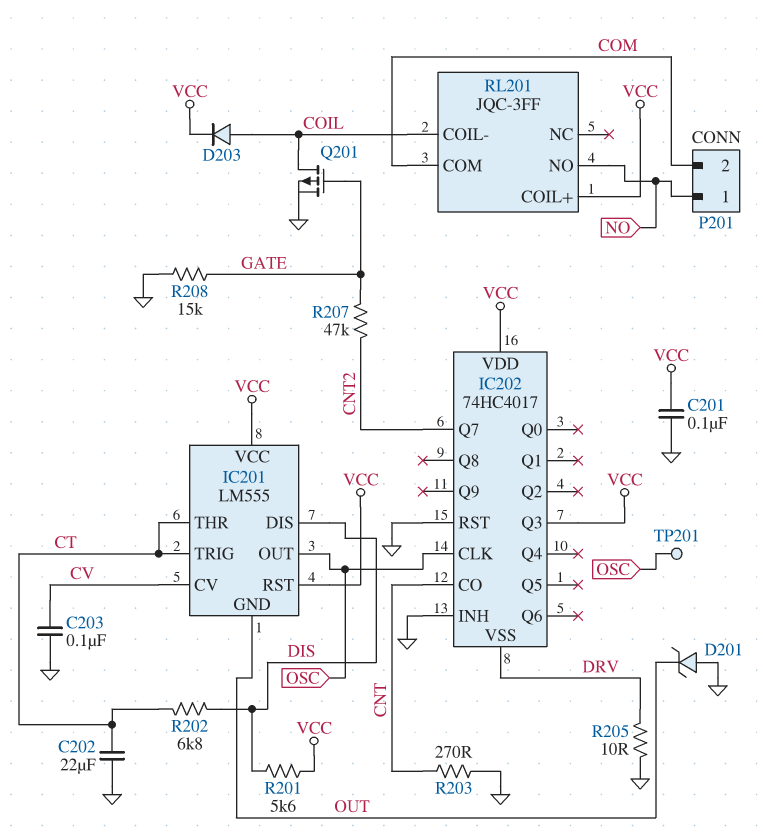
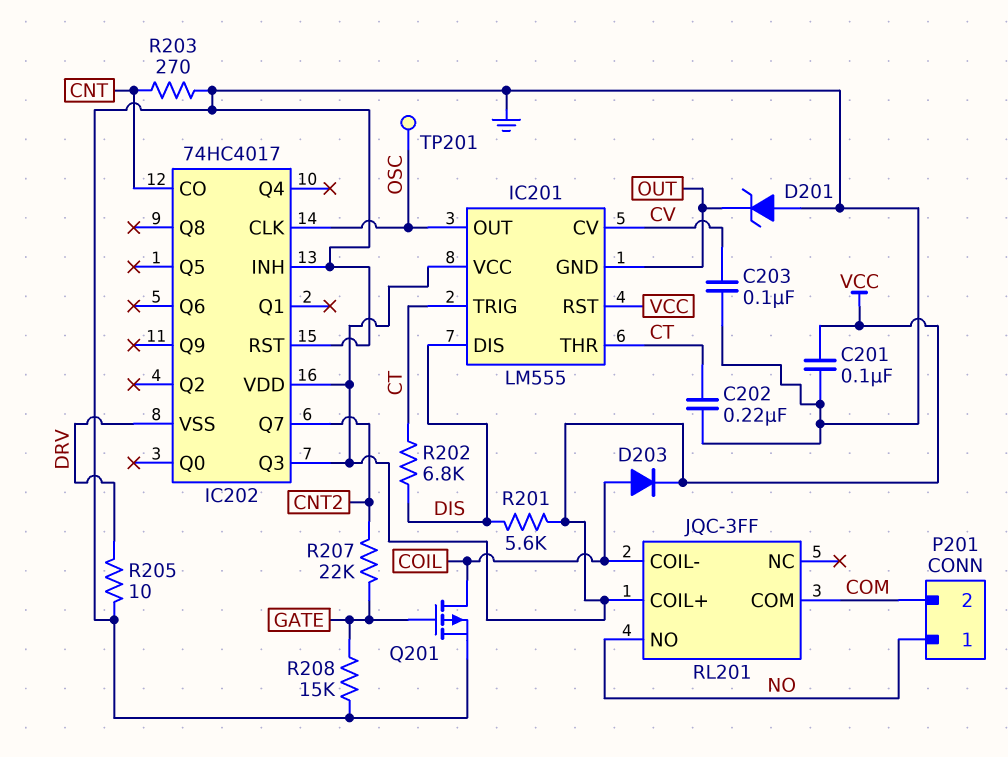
C202: 22uF (CT, GND) -> 220nF (CT, GND)
R207: 47k (CNT2, GATE) -> 22k (CNT2, GATE)

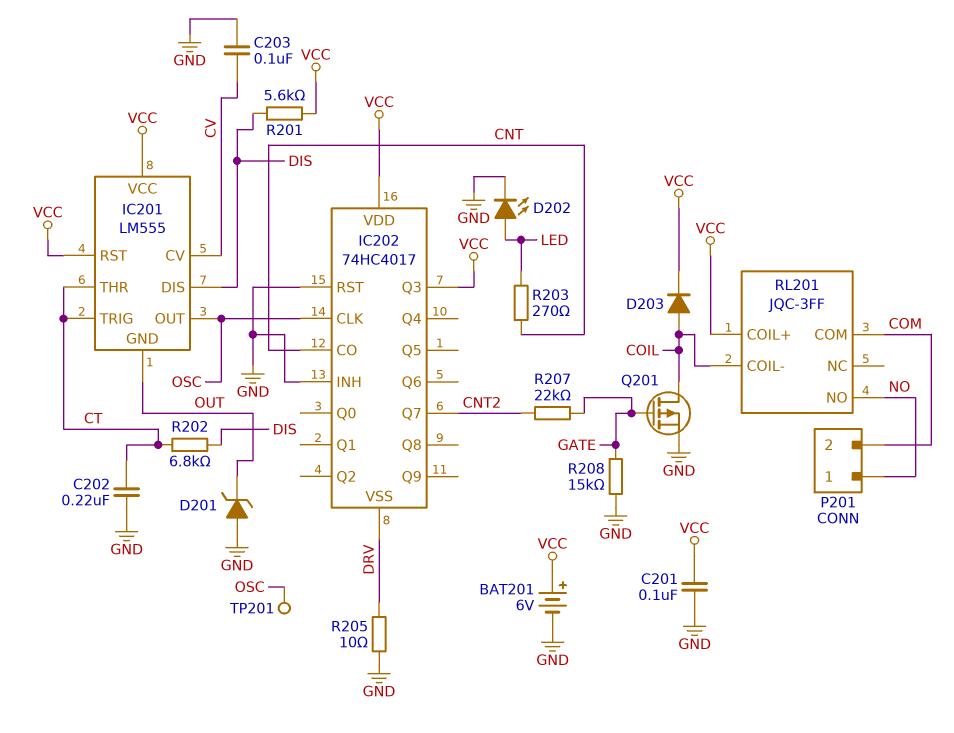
BAT201: none -> 6V (plus VCC, minus GND)
D202: none -> LED (A LED, K GND)
R203: 270 (CNT, GND) -> 270 (CNT, LED)

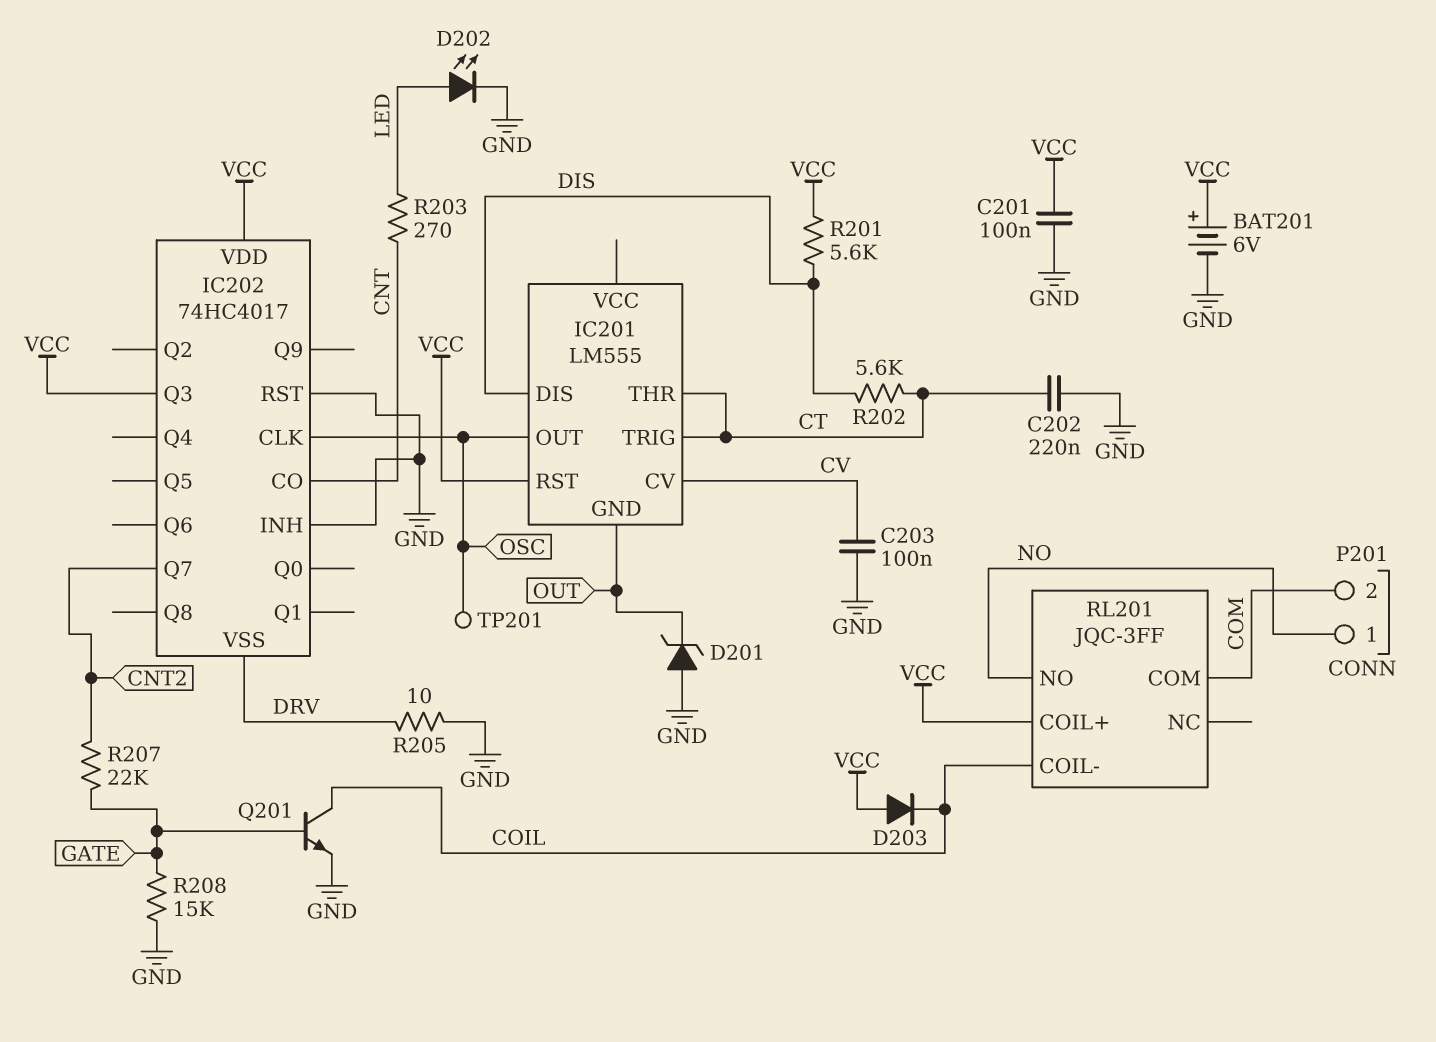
D203: diode (A COIL, K VCC) -> diode (A VCC, K COIL)
IC201 pin VCC: VCC -> none
Q201: PMOS (G GATE, D COIL, S GND) -> NPN (B GATE, C COIL, E GND)
R202: 6.8k (CT, DIS) -> 5.6k (CT, DIS)

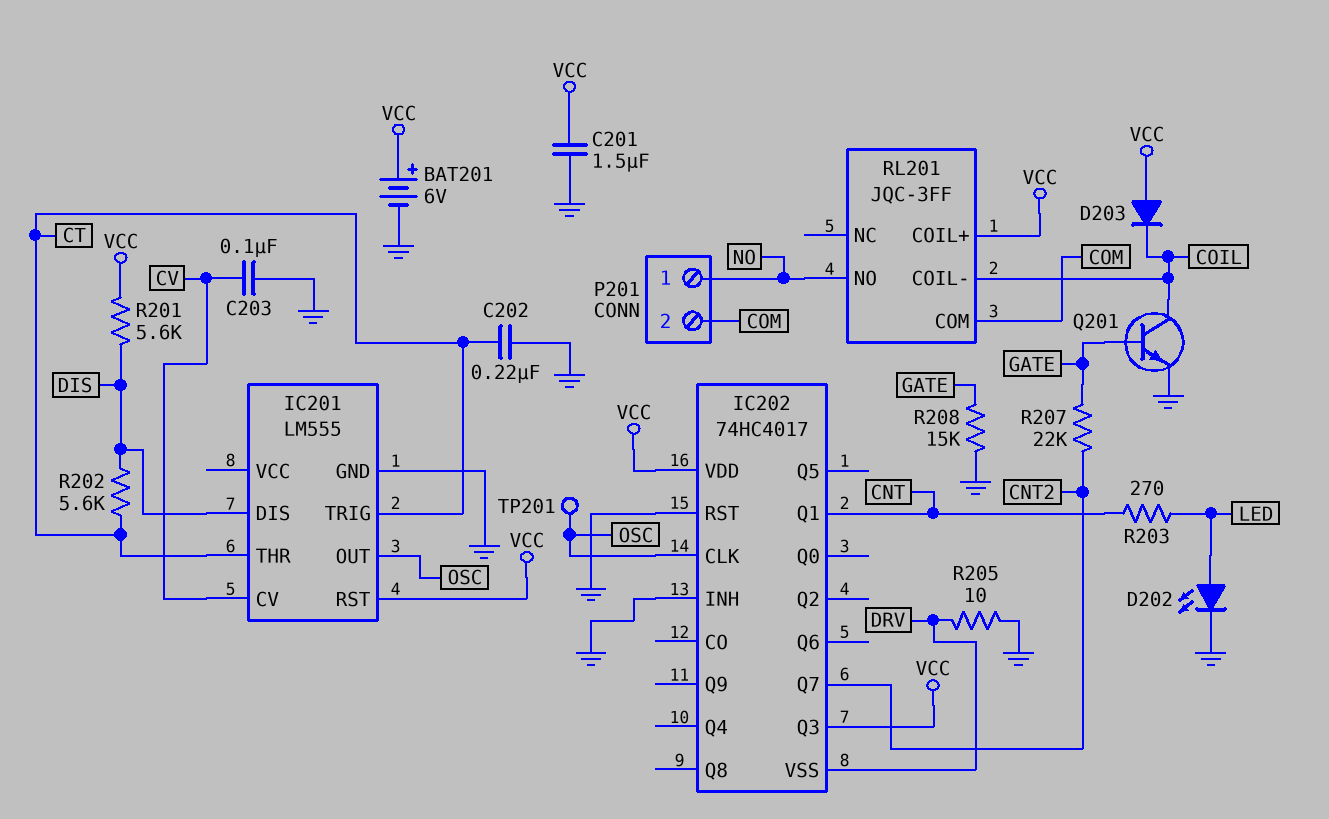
C201: 100nF (GND, VCC) -> 1.5uF (GND, VCC)
D201: zener (A GND, K OUT) -> none
IC201 pin GND: OUT -> GND
IC202 pin CO: CNT -> none
IC202 pin Q1: none -> CNT

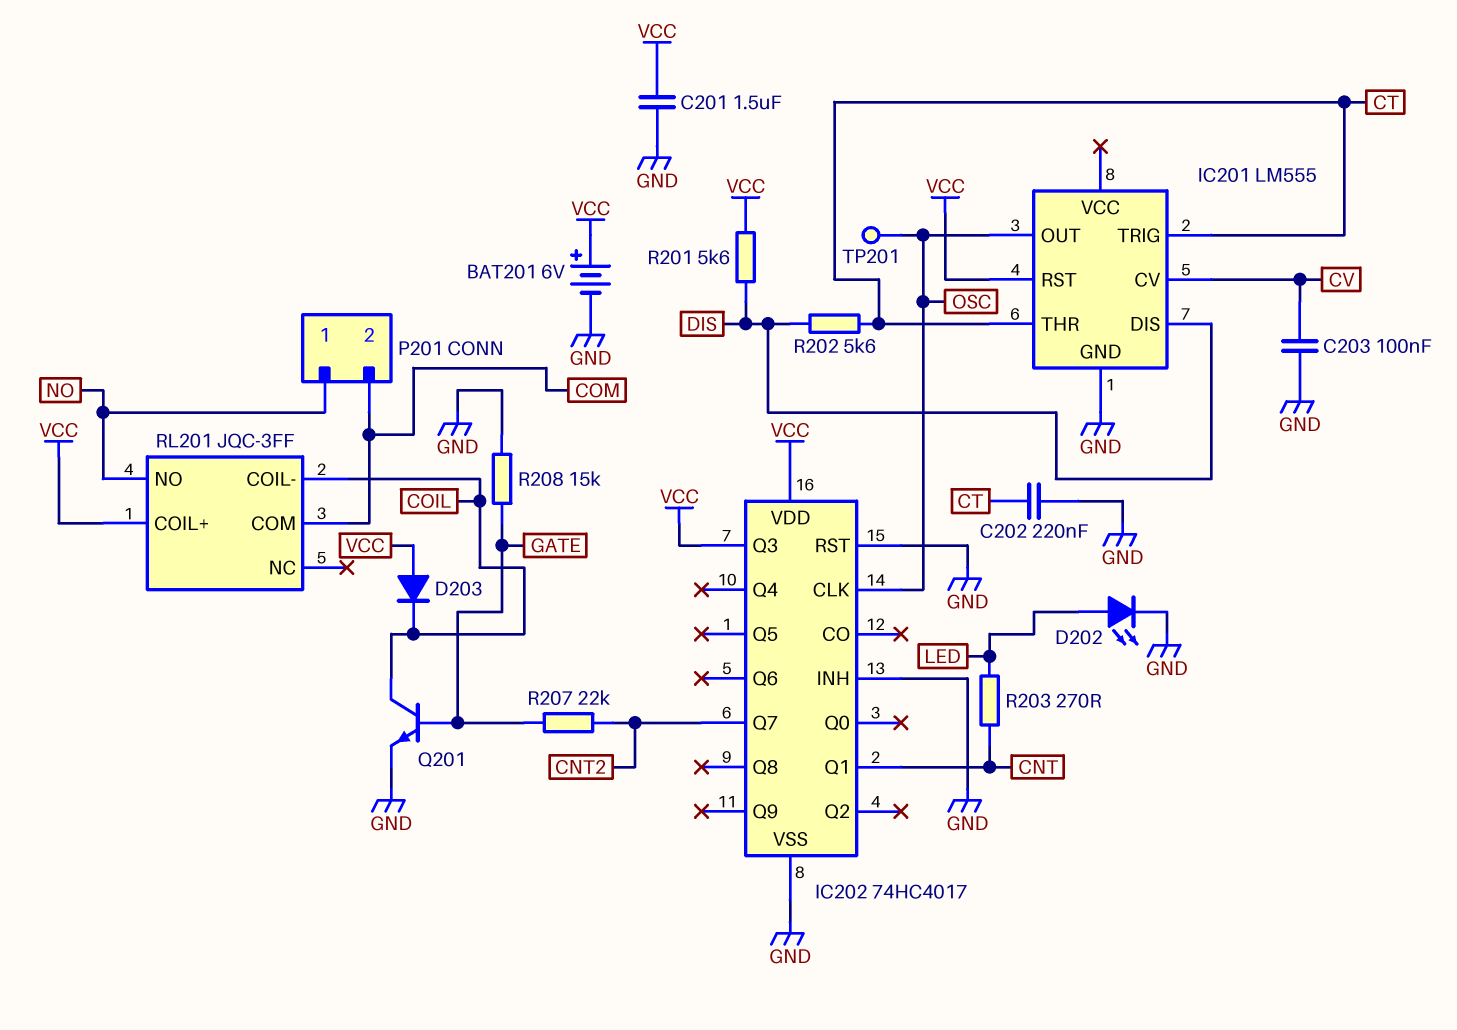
IC202 pin VSS: DRV -> GND
R205: 10 (DRV, GND) -> none

